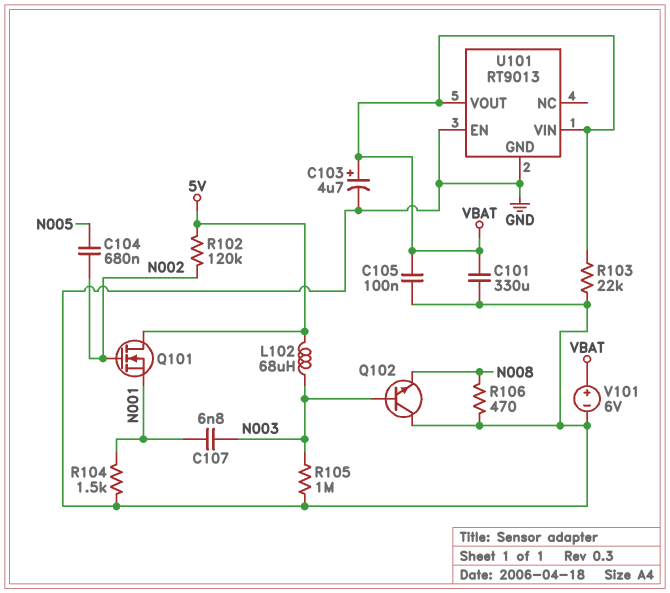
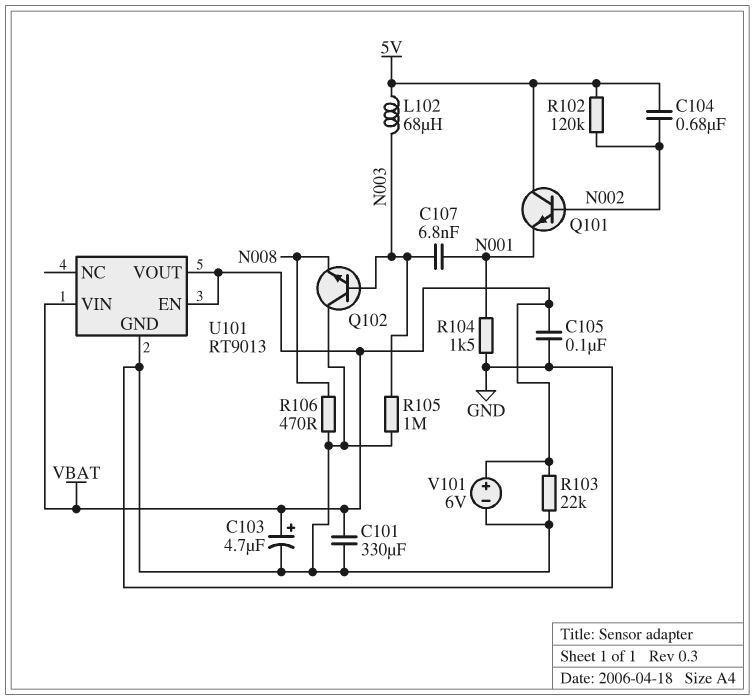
C104: 680nF (N002, N005) -> 680nF (5V, N002)
Q101: NMOS (G N002, D 5V, S N001) -> NPN (B N002, C 5V, E N001)
U101 pin EN: GND -> VBAT

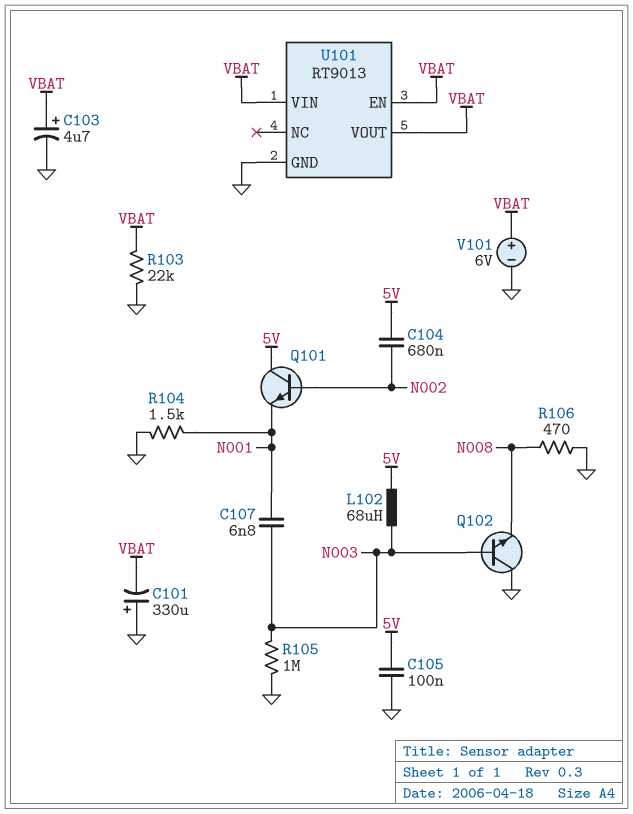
C101: 330uF (GND, VBAT) -> 330uF (plus GND, minus VBAT)
C105: 100nF (GND, VBAT) -> 100nF (5V, GND)
R102: 120k (5V, N002) -> none

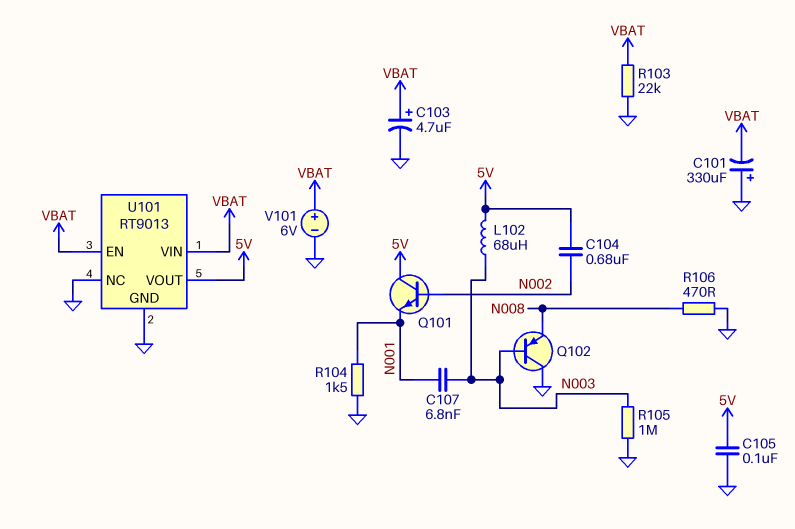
Q102: NPN (B N003, C GND, E N008) -> PNP (B N003, C GND, E N008)
U101 pin NC: none -> GND
U101 pin VOUT: VBAT -> 5V

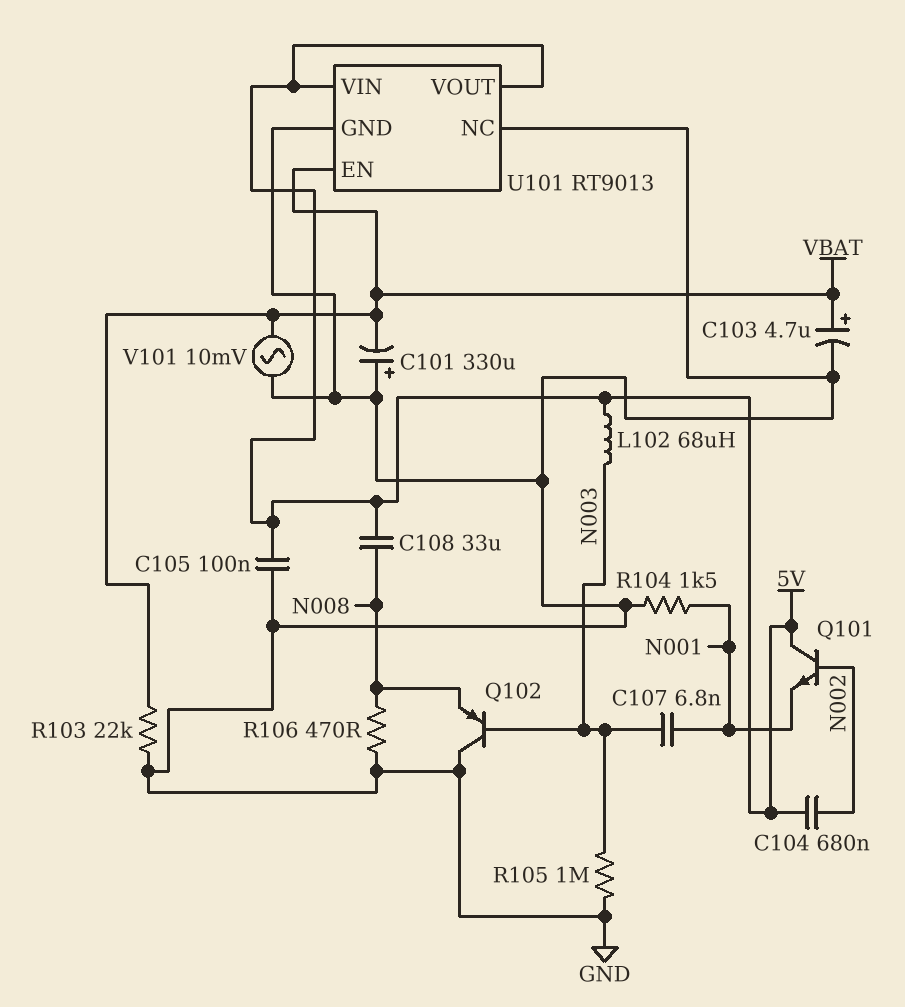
C108: none -> 33uF (5V, N008)
U101 pin VIN: VBAT -> 5V
V101: 6V (plus VBAT, minus GND) -> AC 10mV (GND, VBAT)

